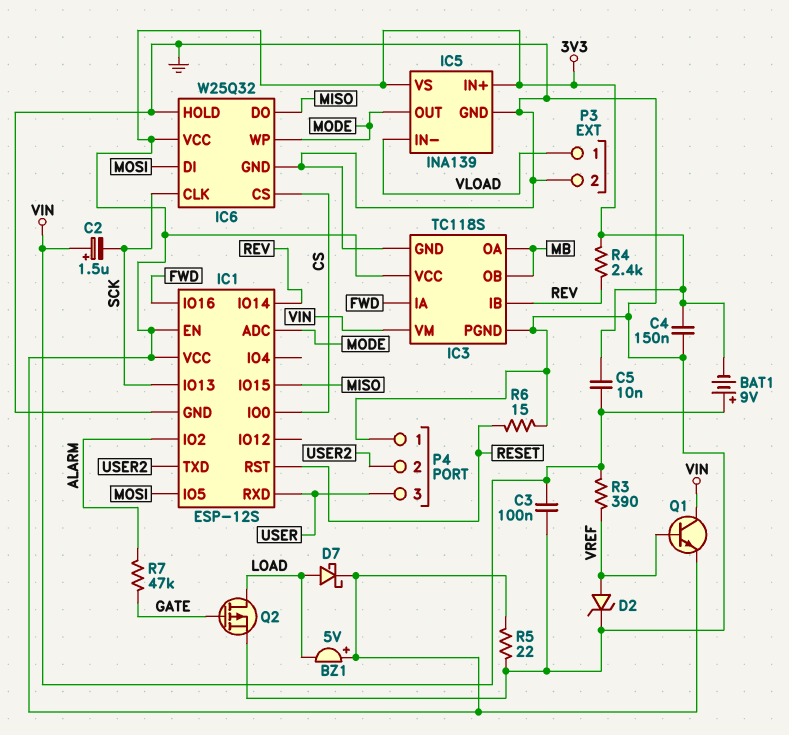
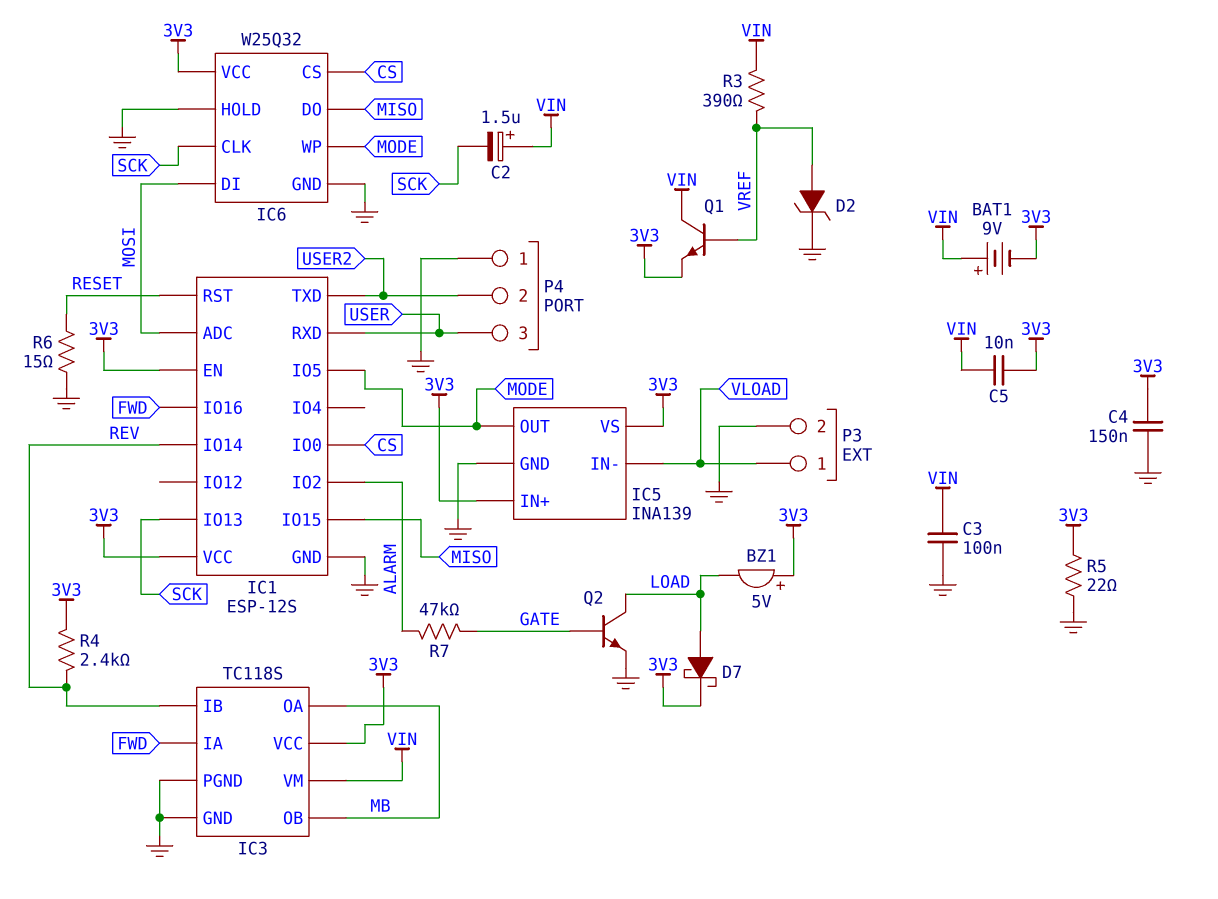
IC1 pin ADC: MODE -> MOSI
IC1 pin IO5: MOSI -> MODE
Q2: PMOS (G GATE, D LOAD, S GND) -> NPN (B GATE, C LOAD, E GND)

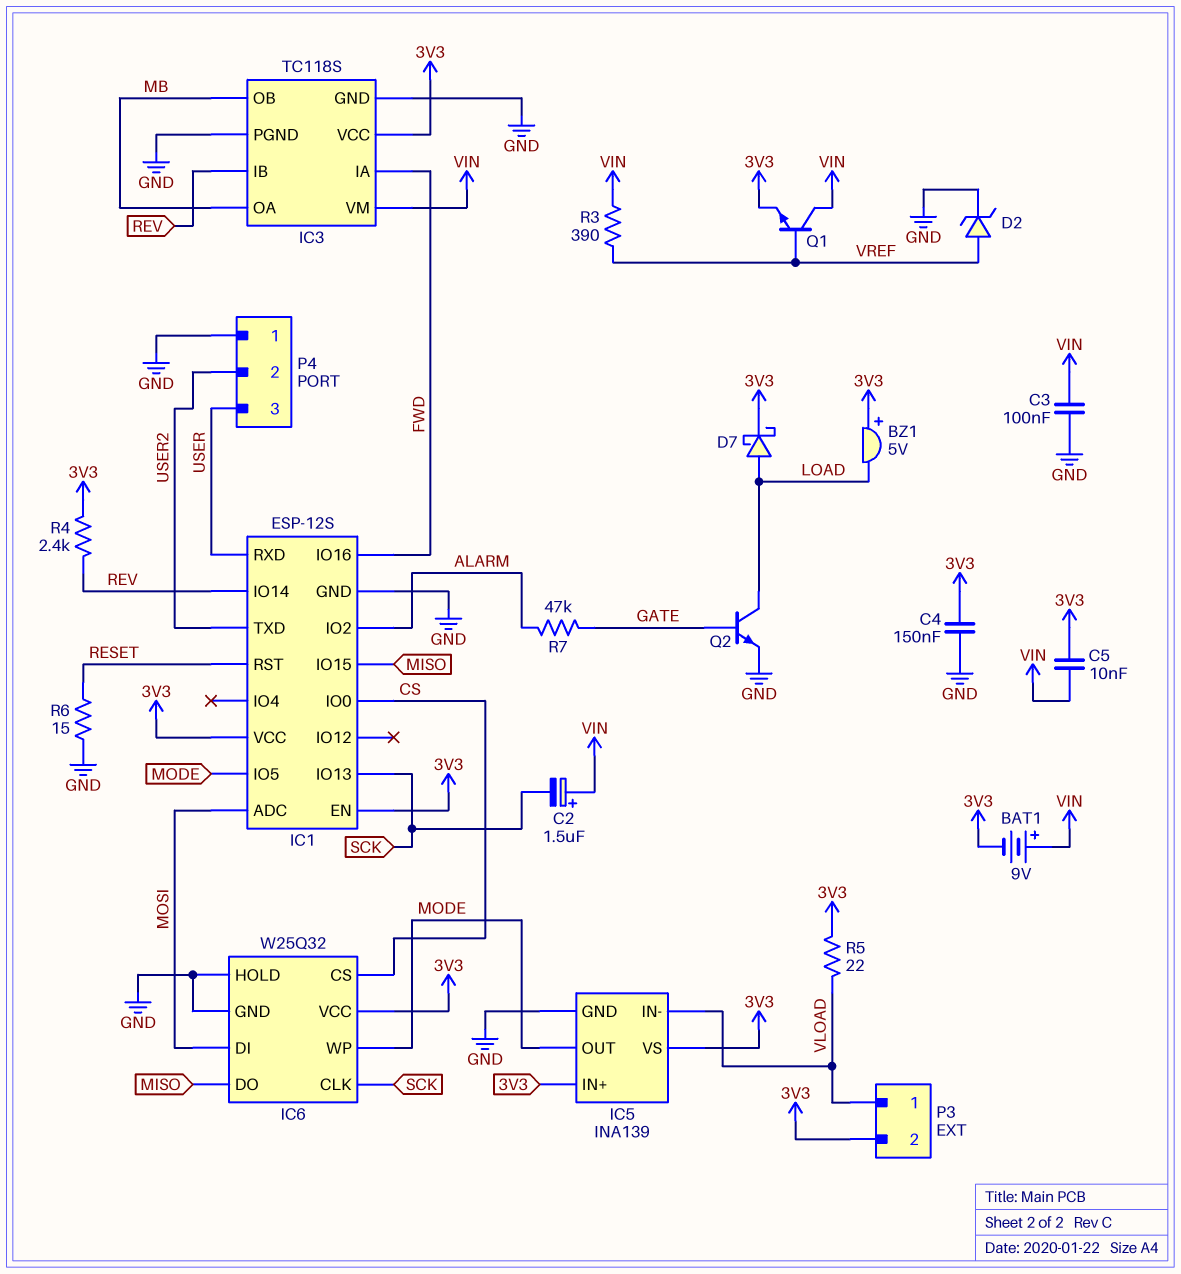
P3 pin 2: GND -> 3V3
R5: 22 (3V3, GND) -> 22 (3V3, VLOAD)

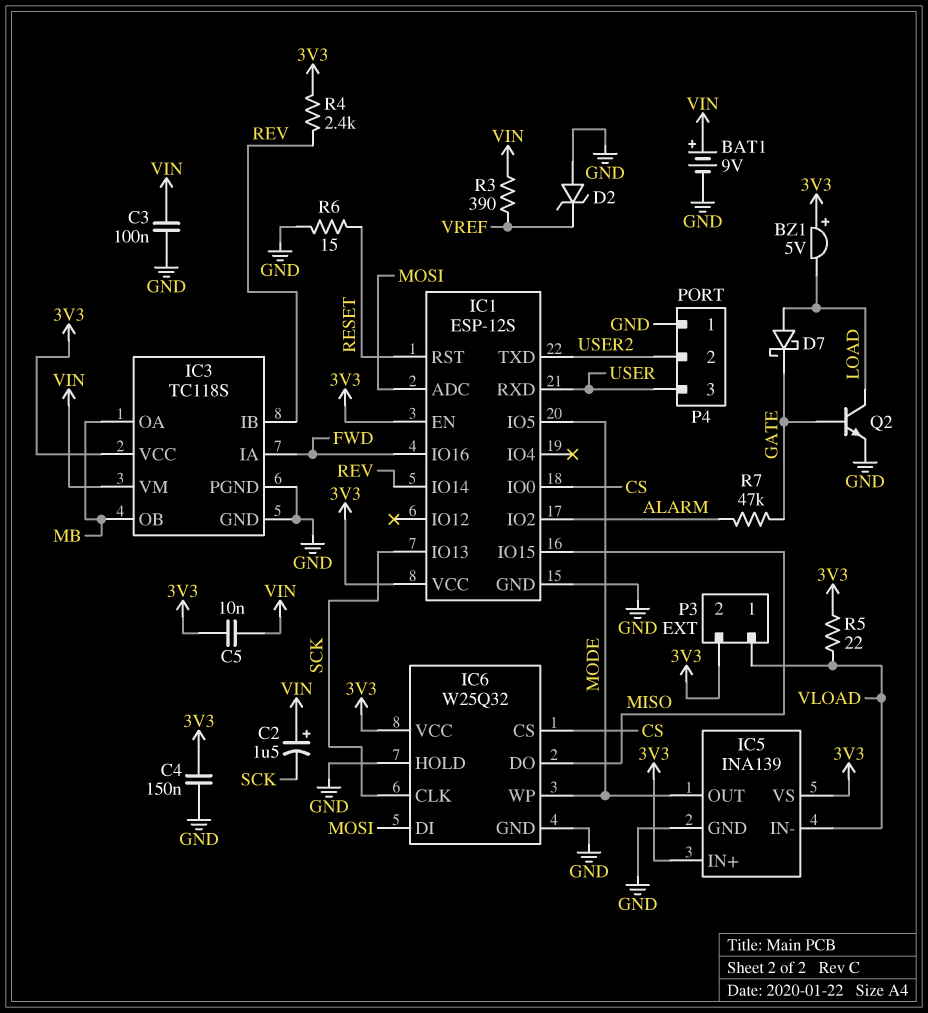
BAT1: 9V (plus VIN, minus 3V3) -> 9V (plus VIN, minus GND)
D2: zener (A VREF, K GND) -> zener (A GND, K VREF)
D7: schottky (A LOAD, K 3V3) -> schottky (A LOAD, K GATE)
Q1: NPN (B VREF, C VIN, E 3V3) -> none

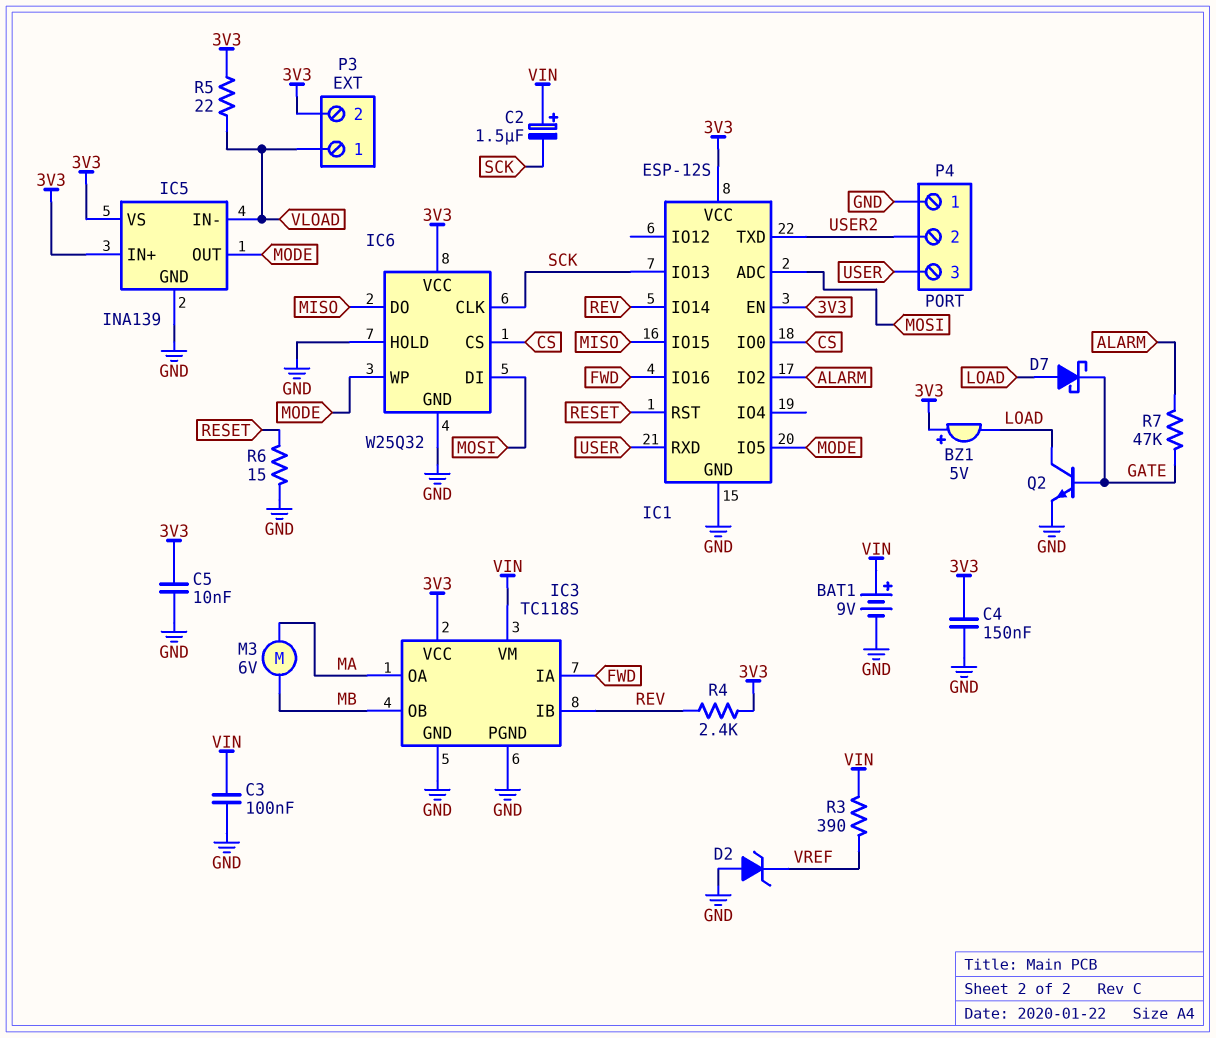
C5: 10nF (3V3, VIN) -> 10nF (3V3, GND)
IC3 pin OA: MB -> MA
M3: none -> motor 6V (MA, MB)

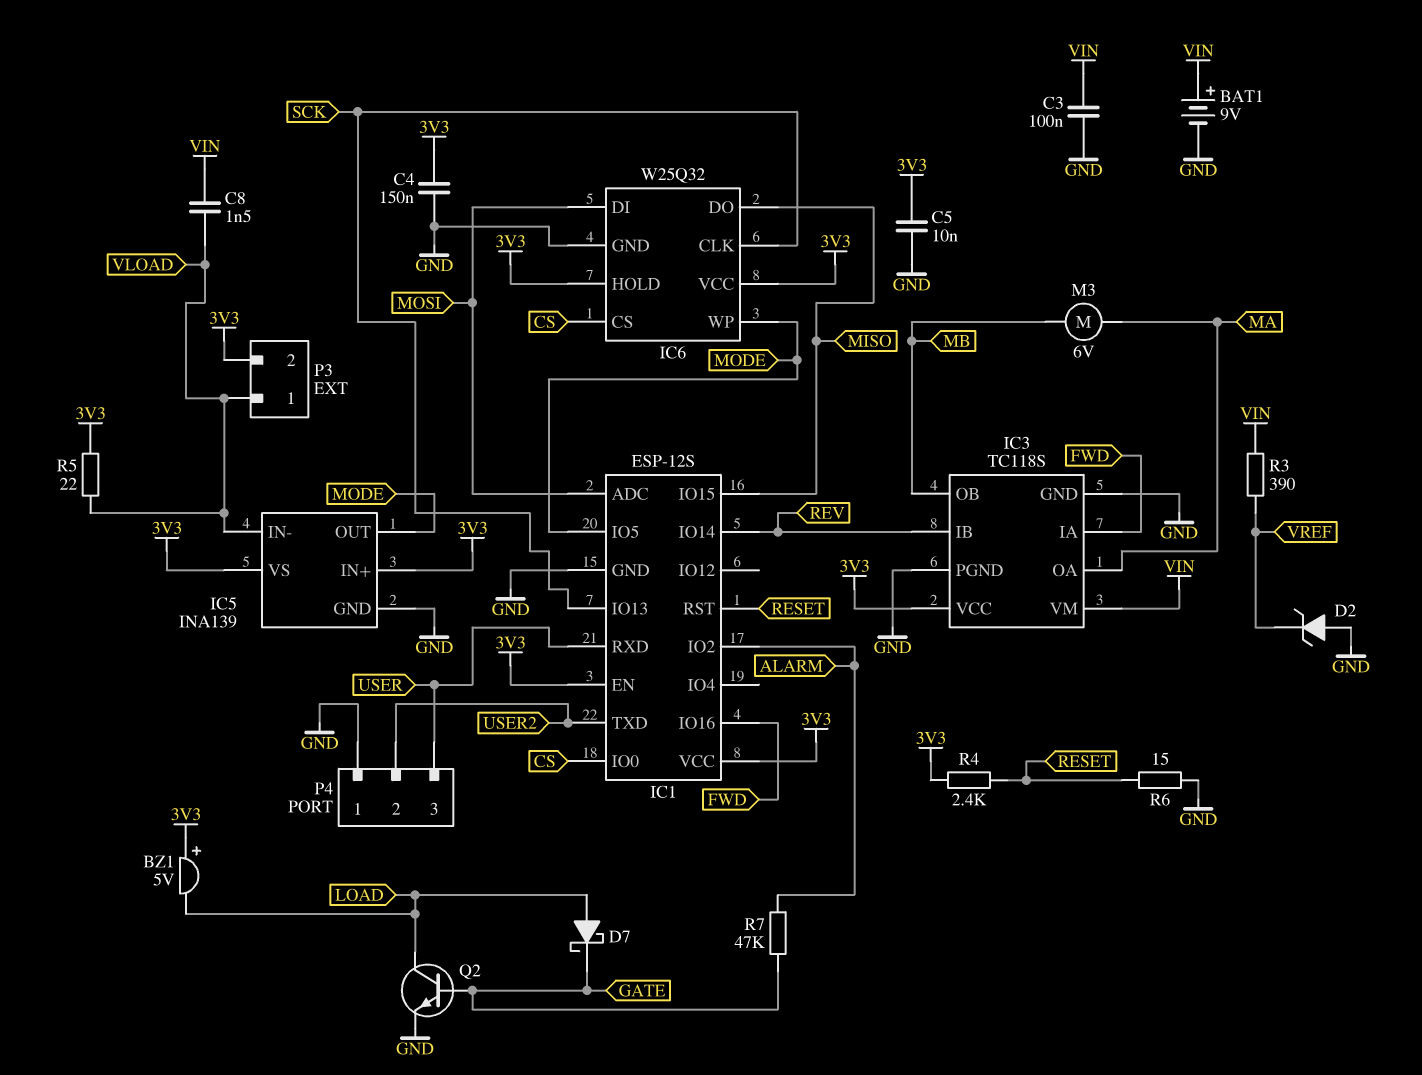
C2: 1.5uF (plus VIN, minus SCK) -> none
C8: none -> 1.5nF (VIN, VLOAD)
IC6 pin HOLD: GND -> 3V3
R4: 2.4k (3V3, REV) -> 2.4k (3V3, RESET)

